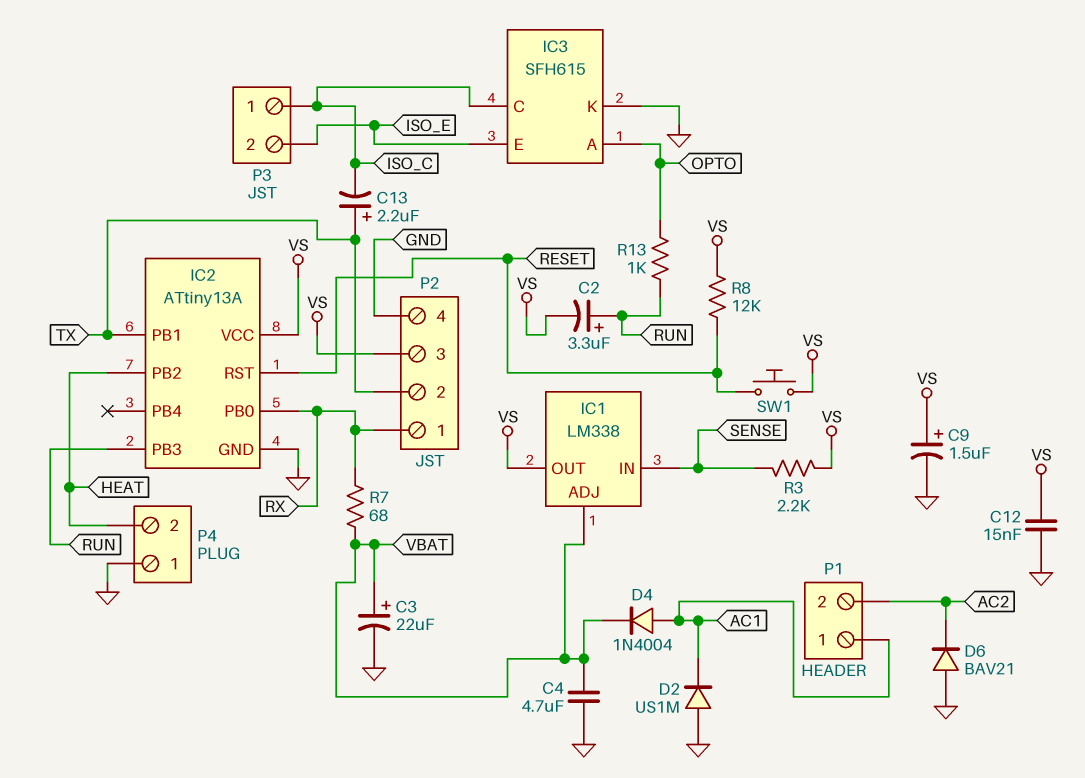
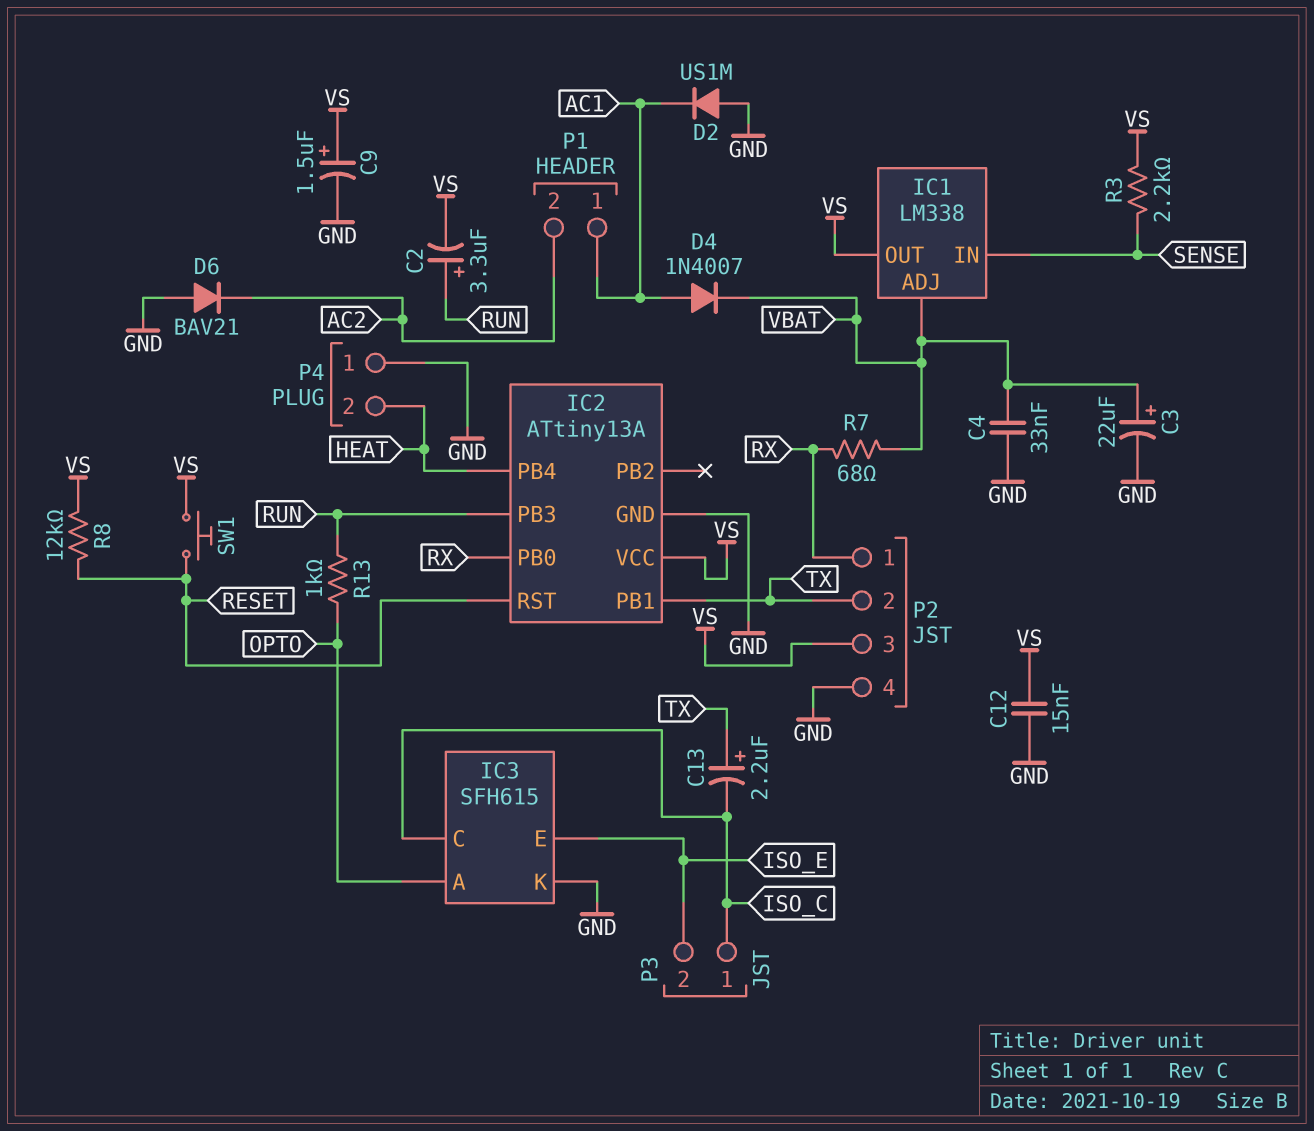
C4: 4.7uF (GND, VBAT) -> 33nF (GND, VBAT)
D4: diode 1N4004 (A AC1, K VBAT) -> diode 1N4007 (A AC1, K VBAT)
IC2 pin PB2: HEAT -> none
IC2 pin PB4: none -> HEAT

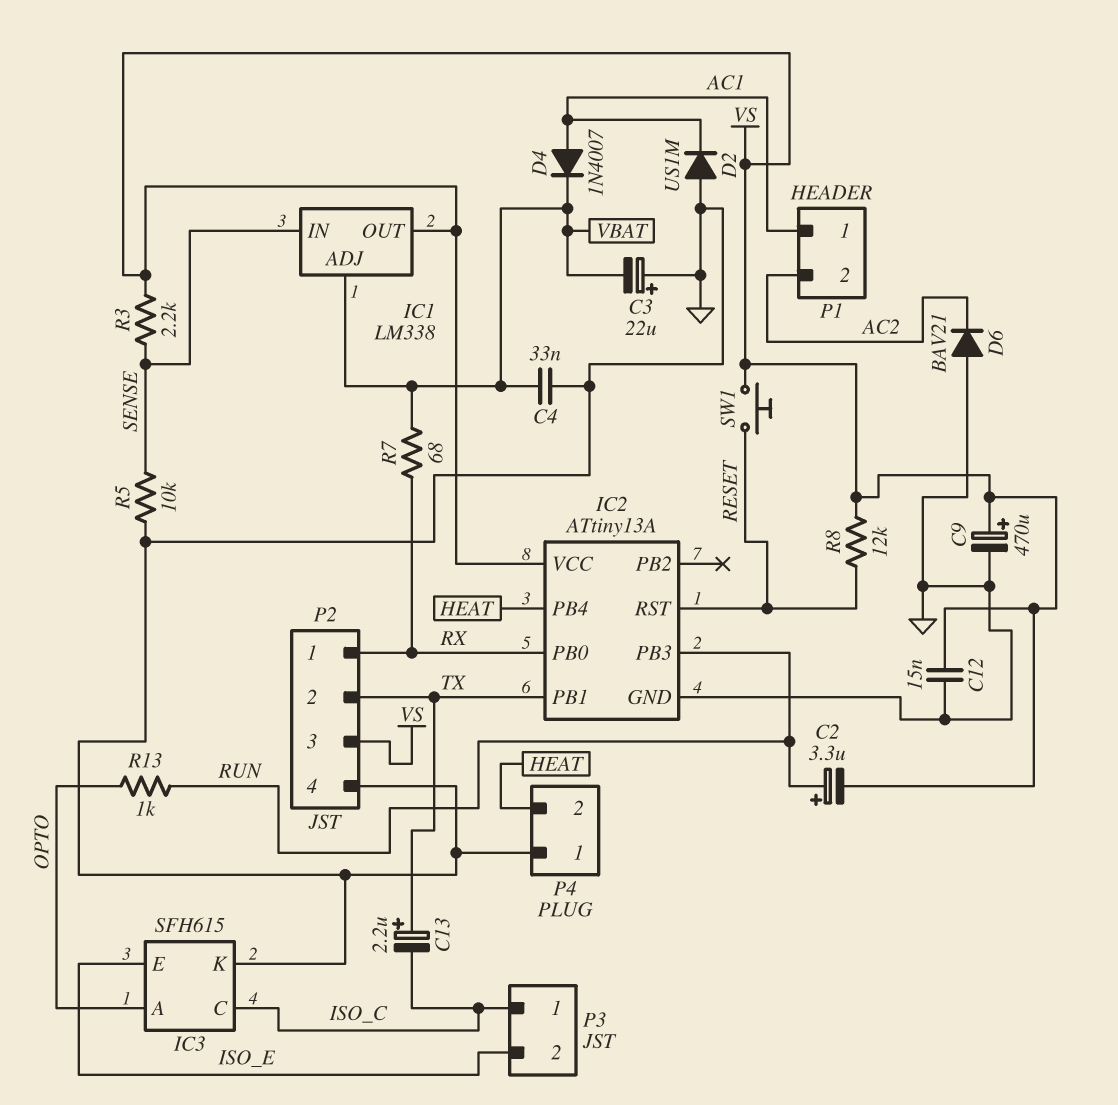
C3: 22uF (plus VBAT, minus GND) -> 22uF (plus GND, minus VBAT)
C9: 1.5uF (plus VS, minus GND) -> 470uF (plus VS, minus GND)
R5: none -> 10k (GND, SENSE)

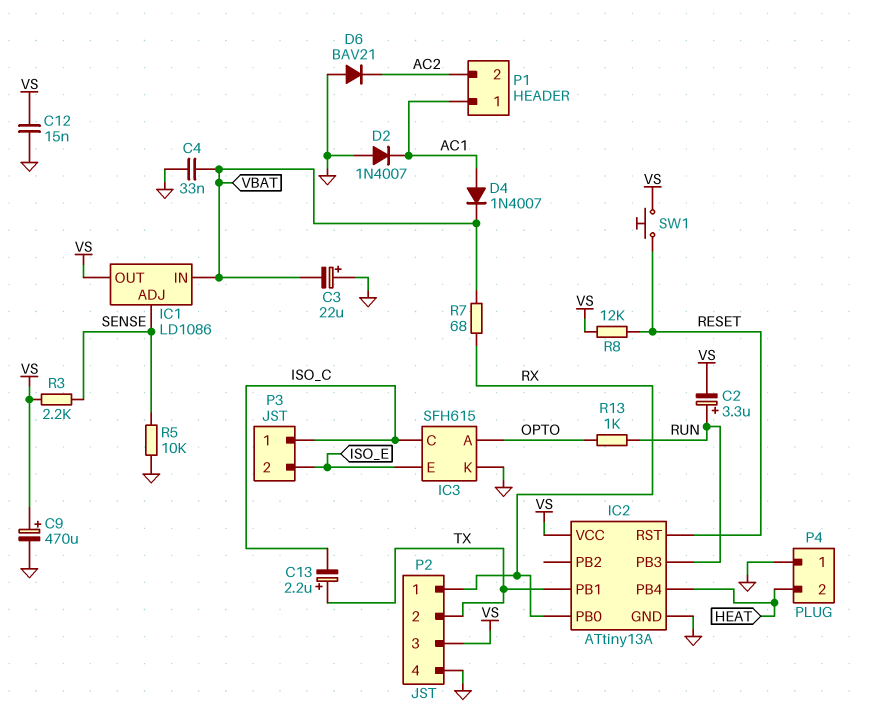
D2: diode US1M (A GND, K AC1) -> diode 1N4007 (A GND, K AC1)
IC1: LM338 -> LD1086
IC1 pin ADJ: VBAT -> SENSE
IC1 pin IN: SENSE -> VBAT

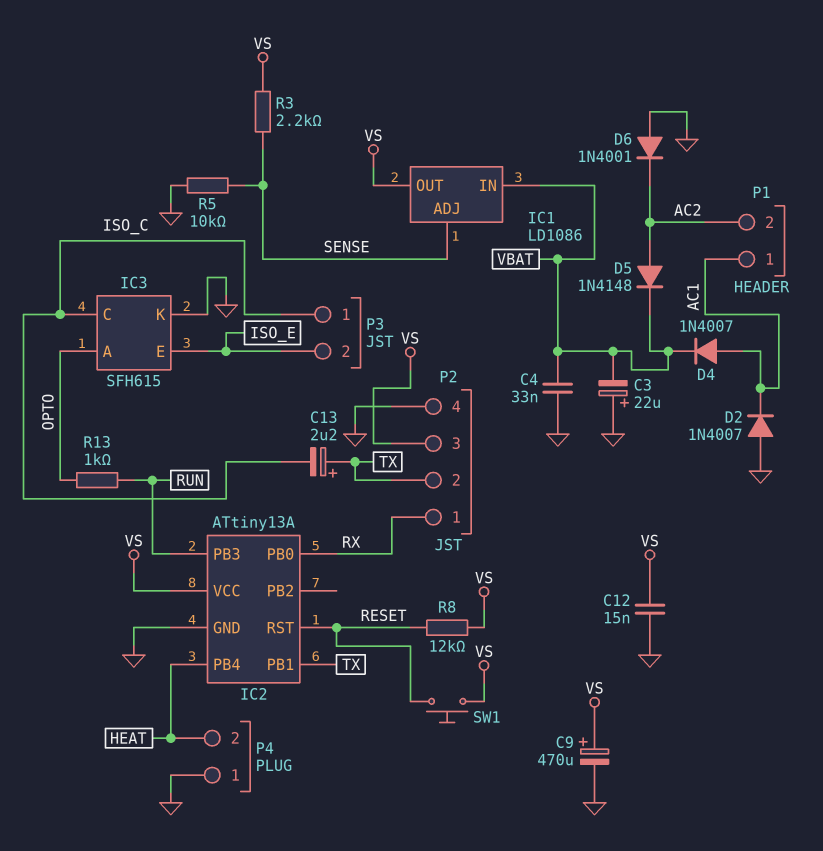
C2: 3.3uF (plus RUN, minus VS) -> none
D5: none -> diode 1N4148 (A AC2, K VBAT)
D6: diode BAV21 (A GND, K AC2) -> diode 1N4001 (A GND, K AC2)
R7: 68 (RX, VBAT) -> none

